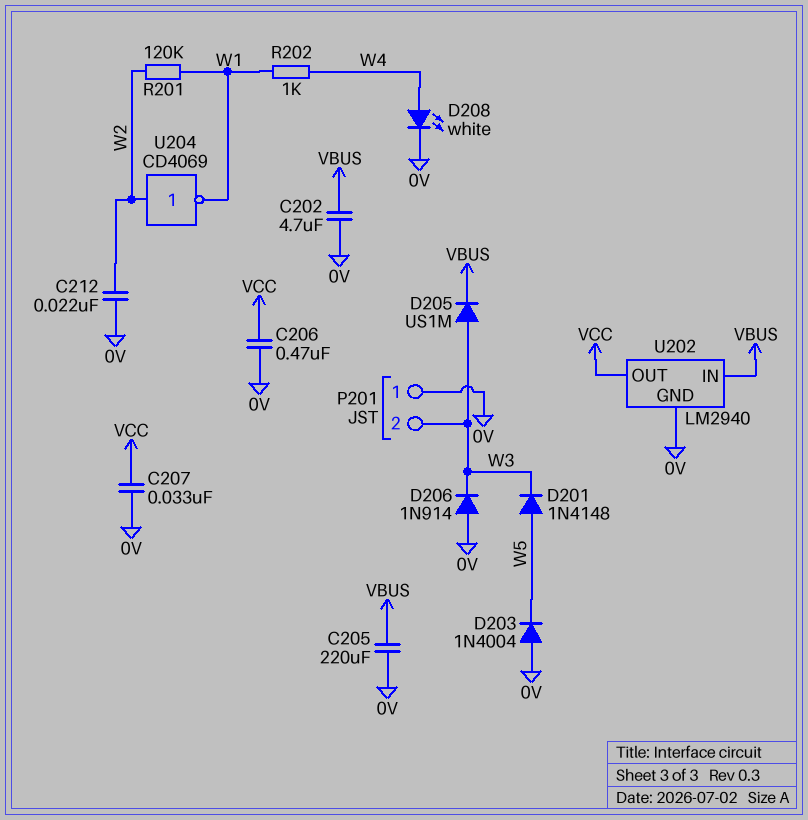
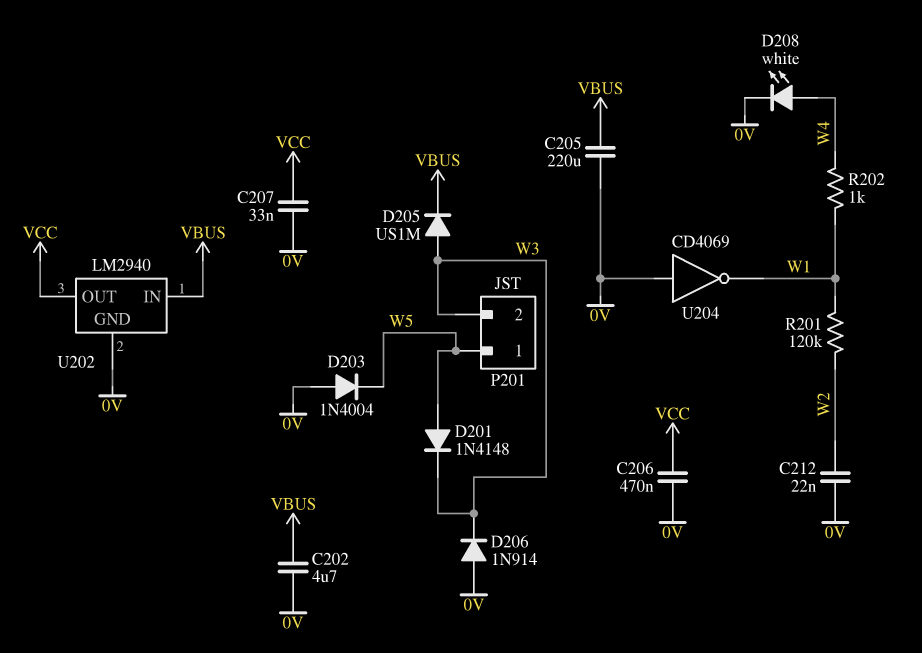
P201 pin 1: 0V -> W5
U204: NOT CD4069 (in W2, out W1) -> NOT CD4069 (in 0V, out W1)

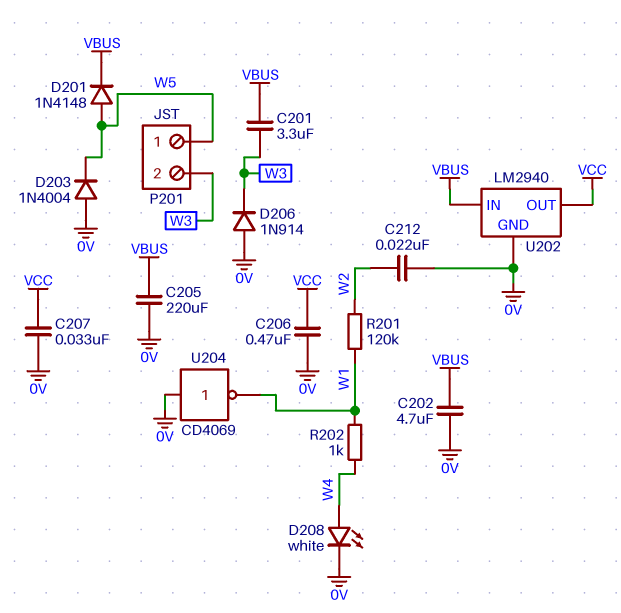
C201: none -> 3.3uF (VBUS, W3)
D201: diode 1N4148 (A W5, K W3) -> diode 1N4148 (A W5, K VBUS)
D205: diode US1M (A W3, K VBUS) -> none

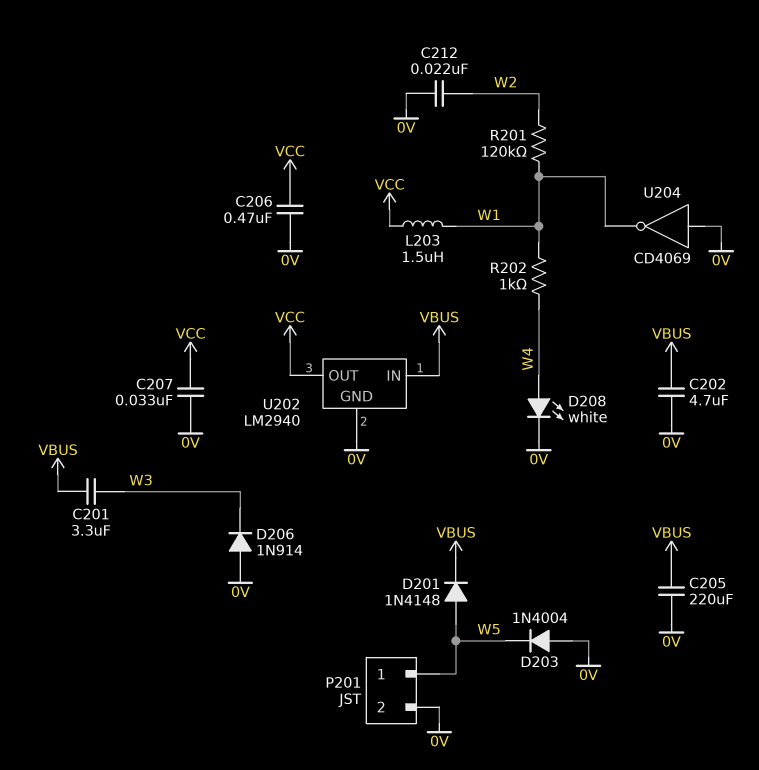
L203: none -> 1.5uH (VCC, W1)
P201 pin 2: W3 -> 0V

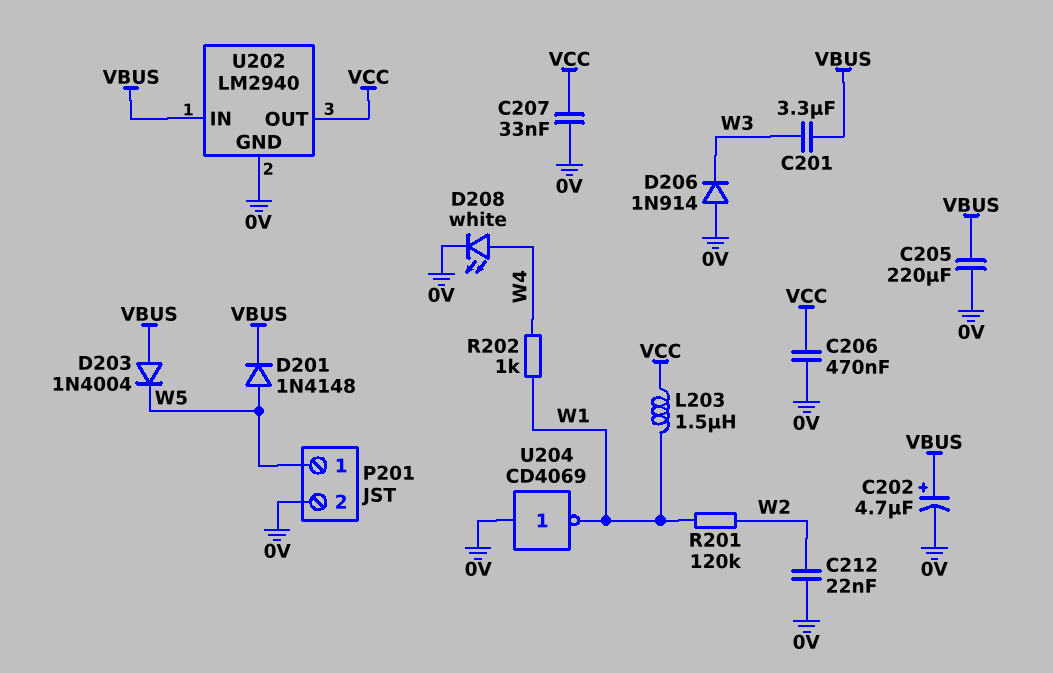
C202: 4.7uF (0V, VBUS) -> 4.7uF (plus VBUS, minus 0V)
D203: diode 1N4004 (A 0V, K W5) -> diode 1N4004 (A VBUS, K W5)

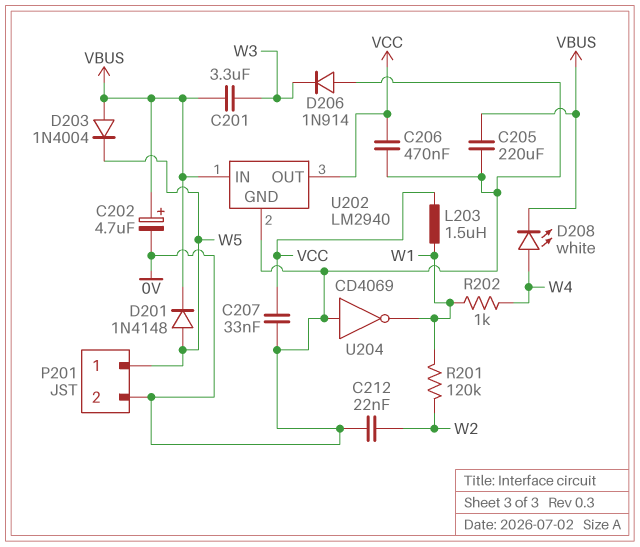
D208: LED white (A W4, K 0V) -> LED white (A W4, K VBUS)

